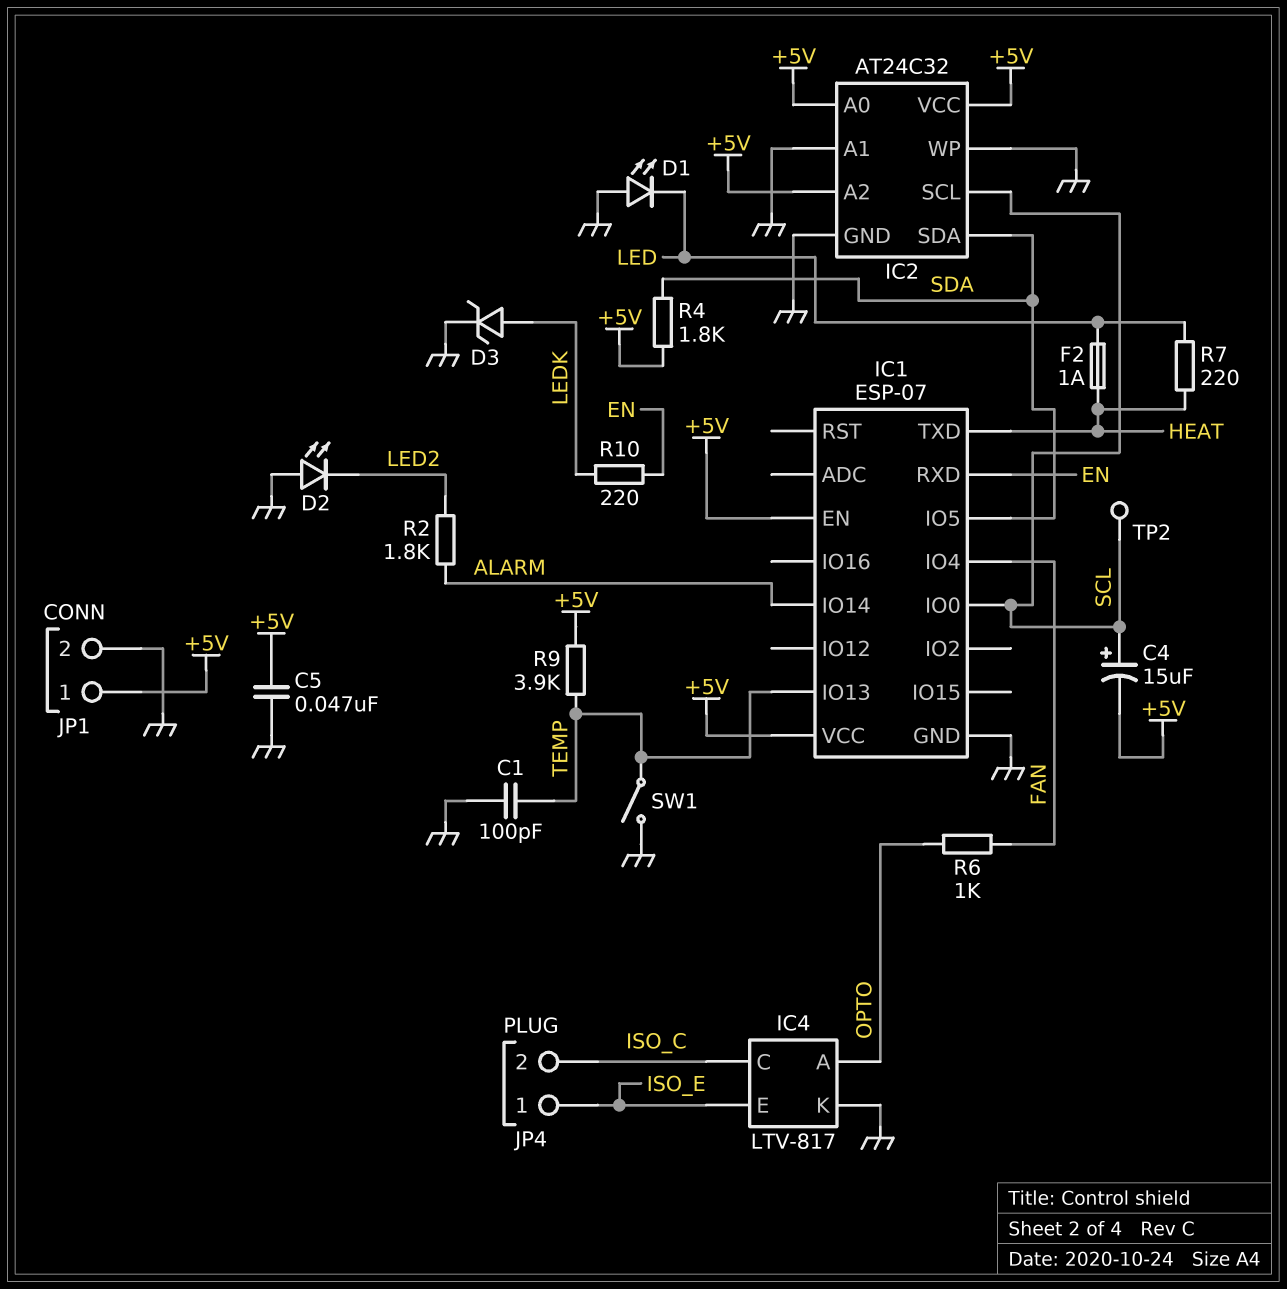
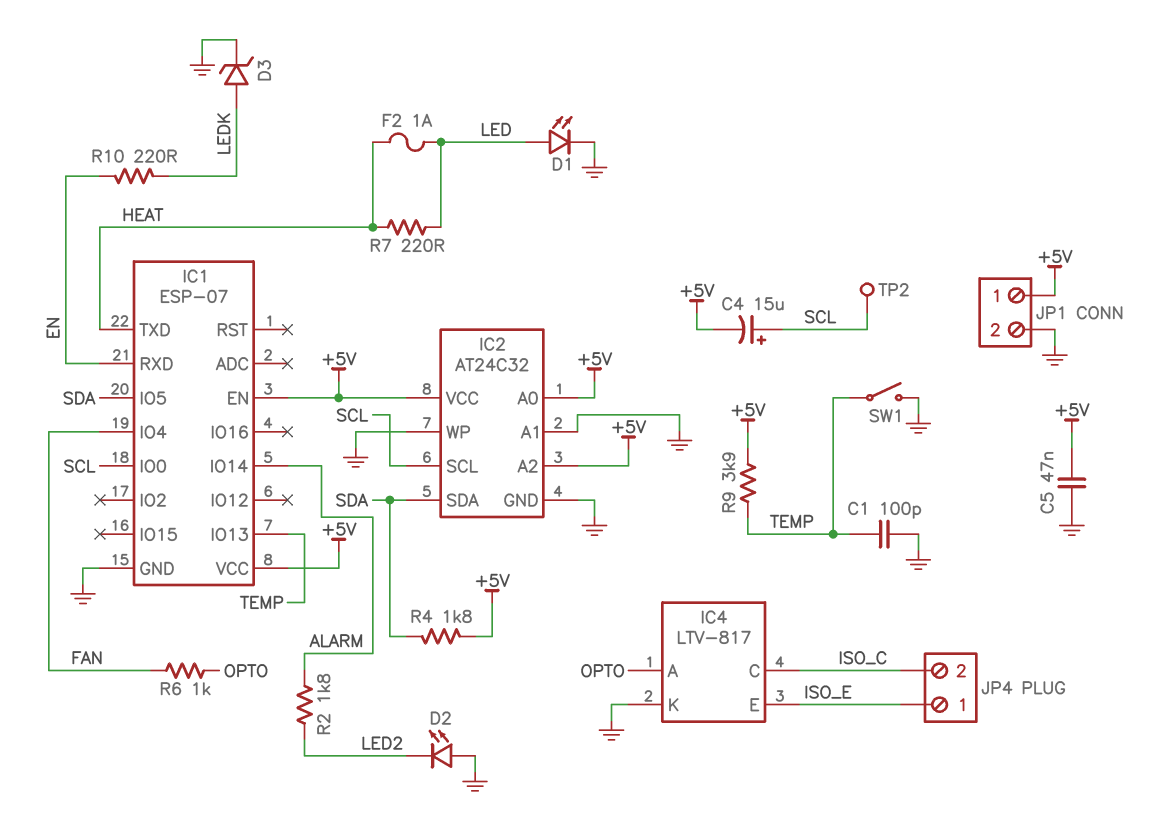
D1: LED (A GND, K LED) -> LED (A LED, K GND)

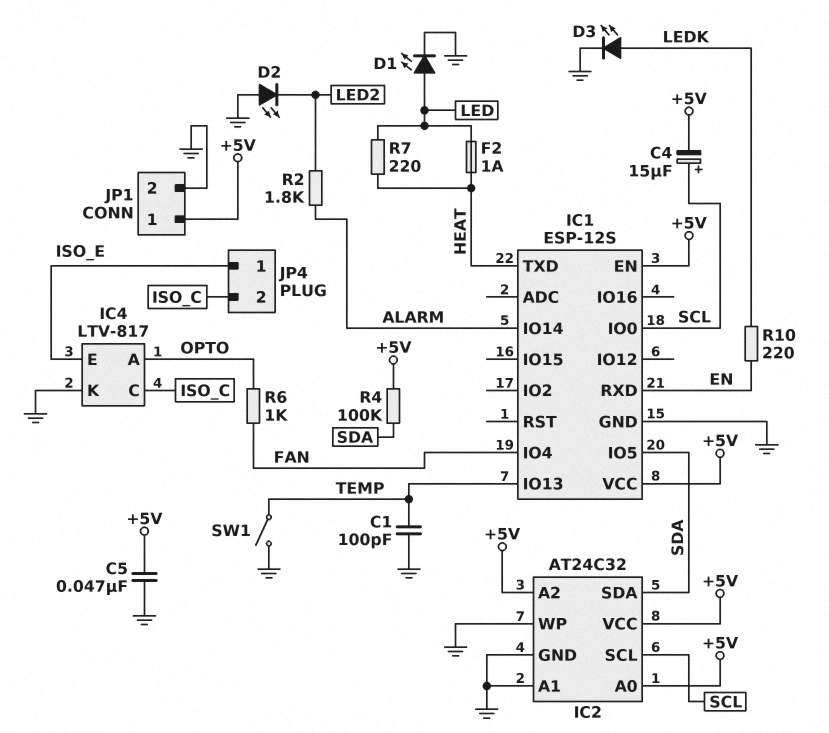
D3: zener (A LEDK, K GND) -> LED (A LEDK, K GND)
IC1: ESP-07 -> ESP-12S
R4: 1.8k (+5V, SDA) -> 100k (+5V, SDA)
R9: 3.9k (+5V, TEMP) -> none
TP2: test point (SCL) -> none

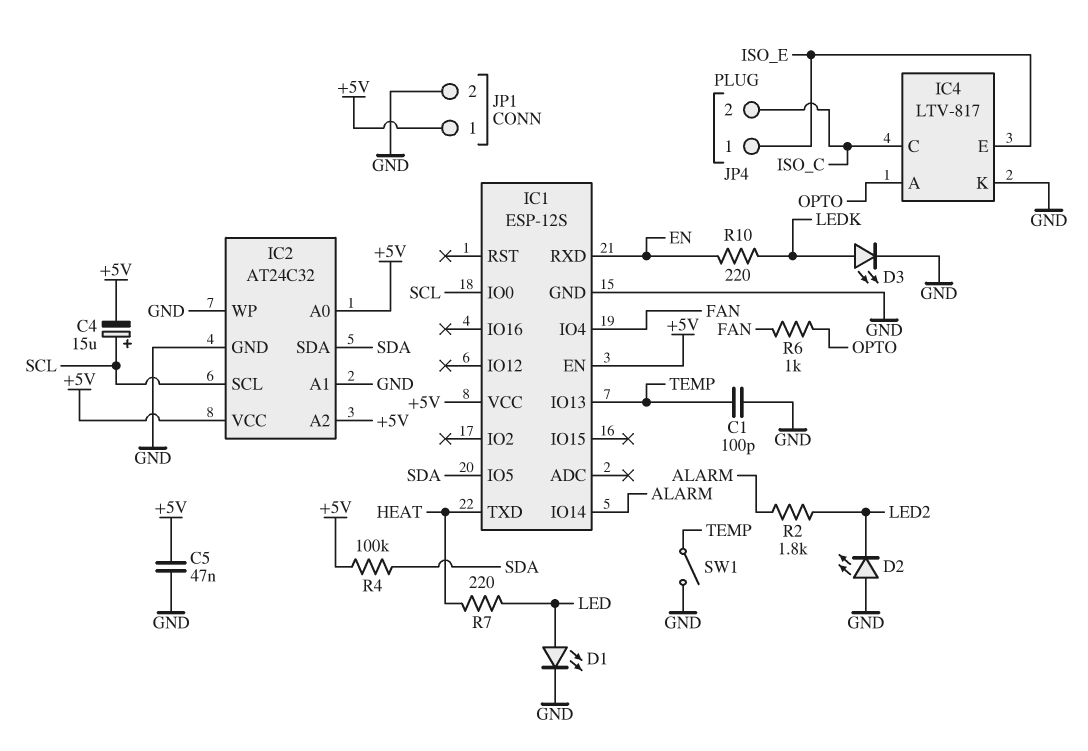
F2: 1A (HEAT, LED) -> none

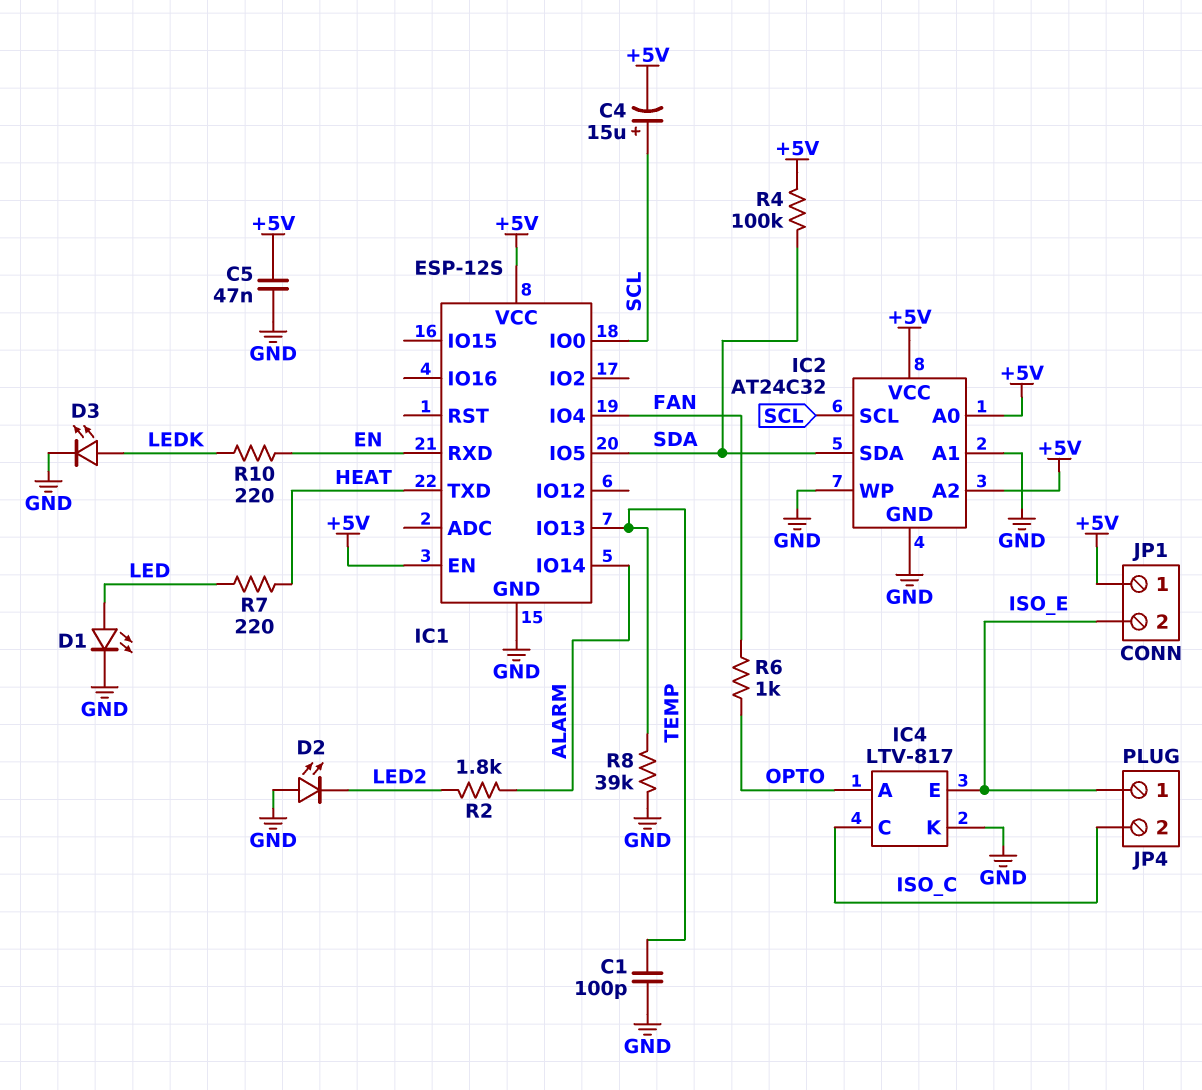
JP1 pin 2: GND -> ISO_E
R8: none -> 39k (GND, TEMP)
SW1: switch (GND, TEMP) -> none

